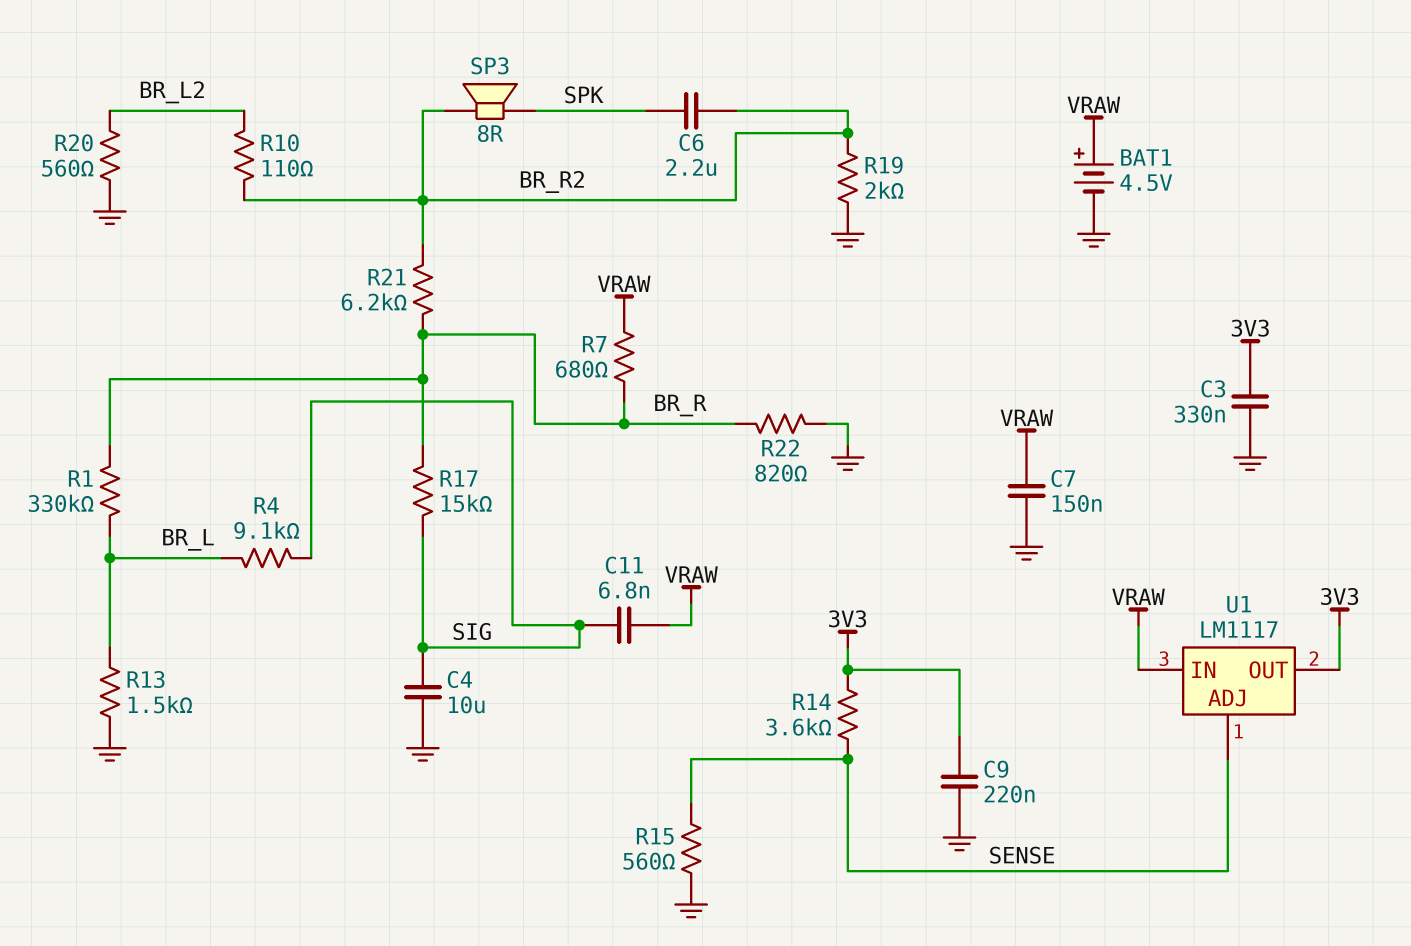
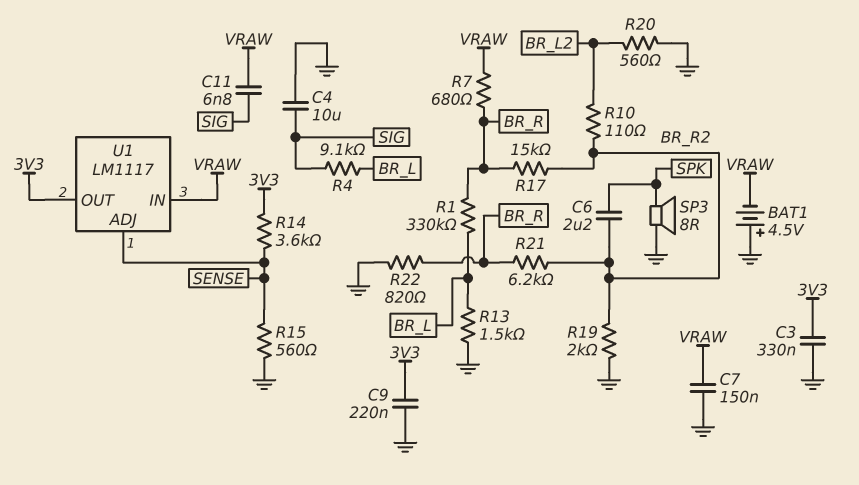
BAT1: 4.5V (plus VRAW, minus GND) -> 4.5V (plus GND, minus VRAW)
R17: 15k (BR_R, SIG) -> 15k (BR_R, BR_R2)
SP3: speaker 8R (BR_R2, SPK) -> speaker 8R (GND, SPK)

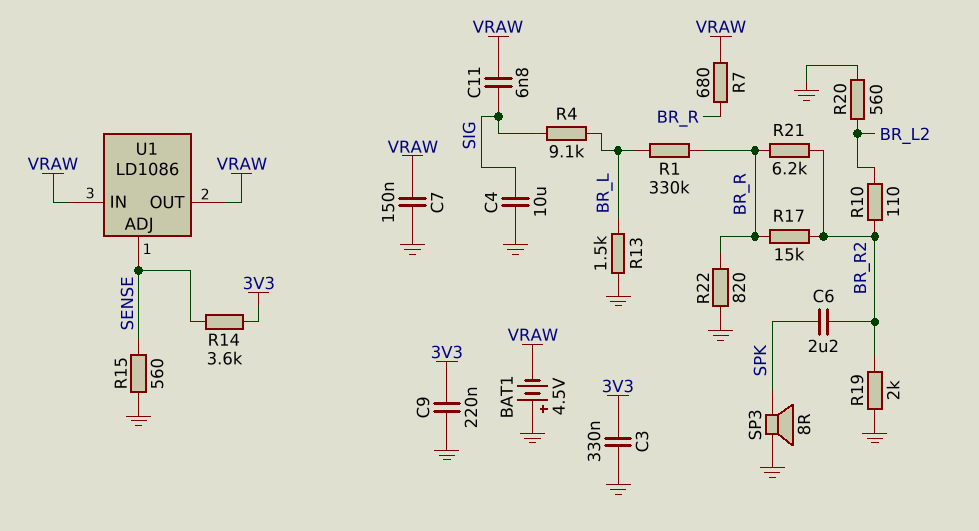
U1: LM1117 -> LD1086
U1 pin OUT: 3V3 -> VRAW

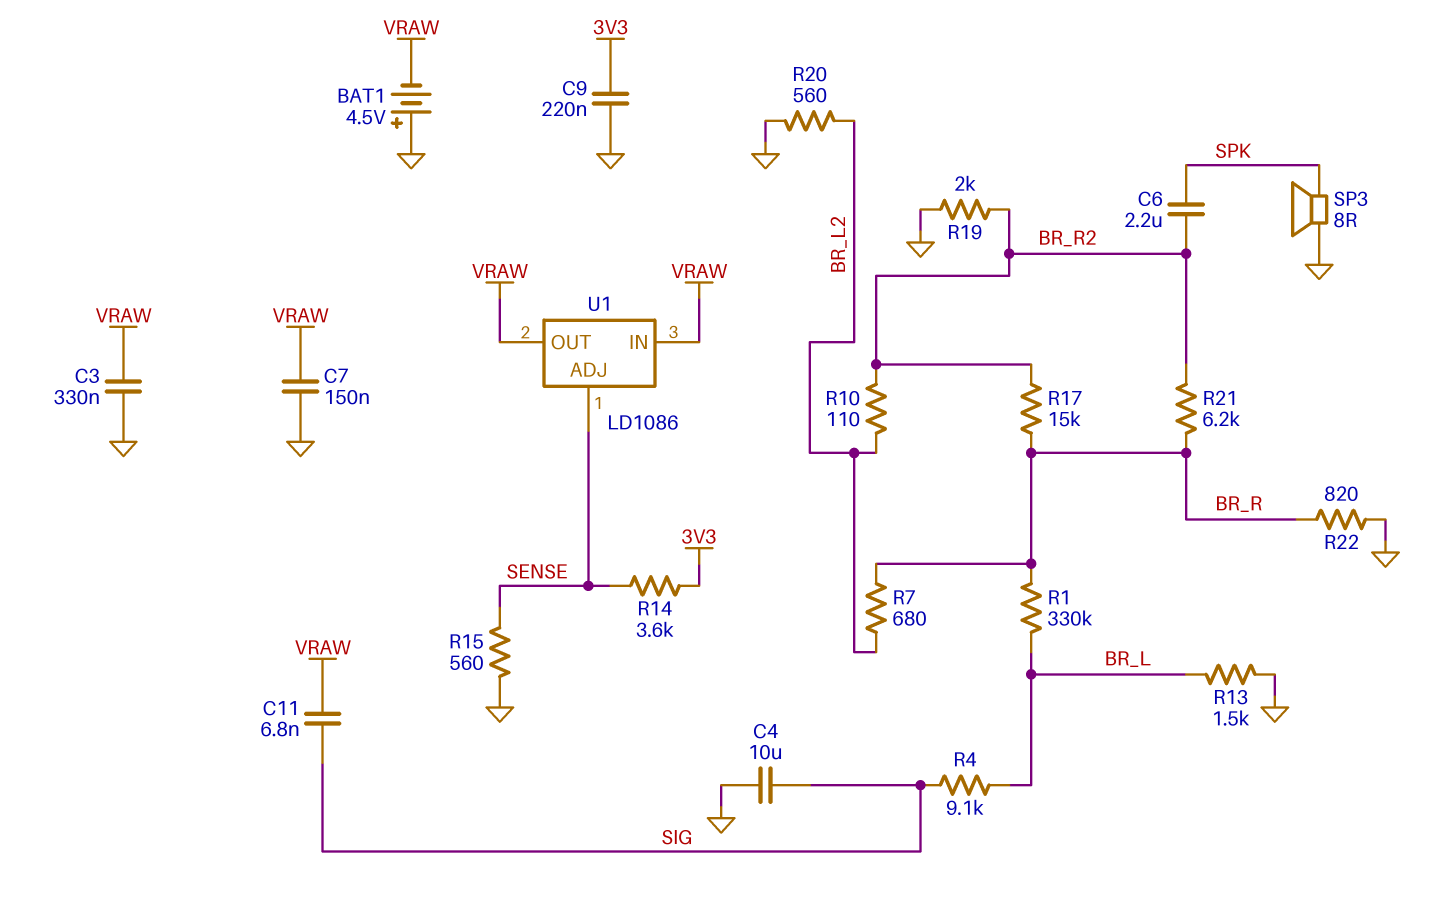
C3: 330nF (3V3, GND) -> 330nF (GND, VRAW)
R7: 680 (BR_R, VRAW) -> 680 (BR_L2, BR_R)

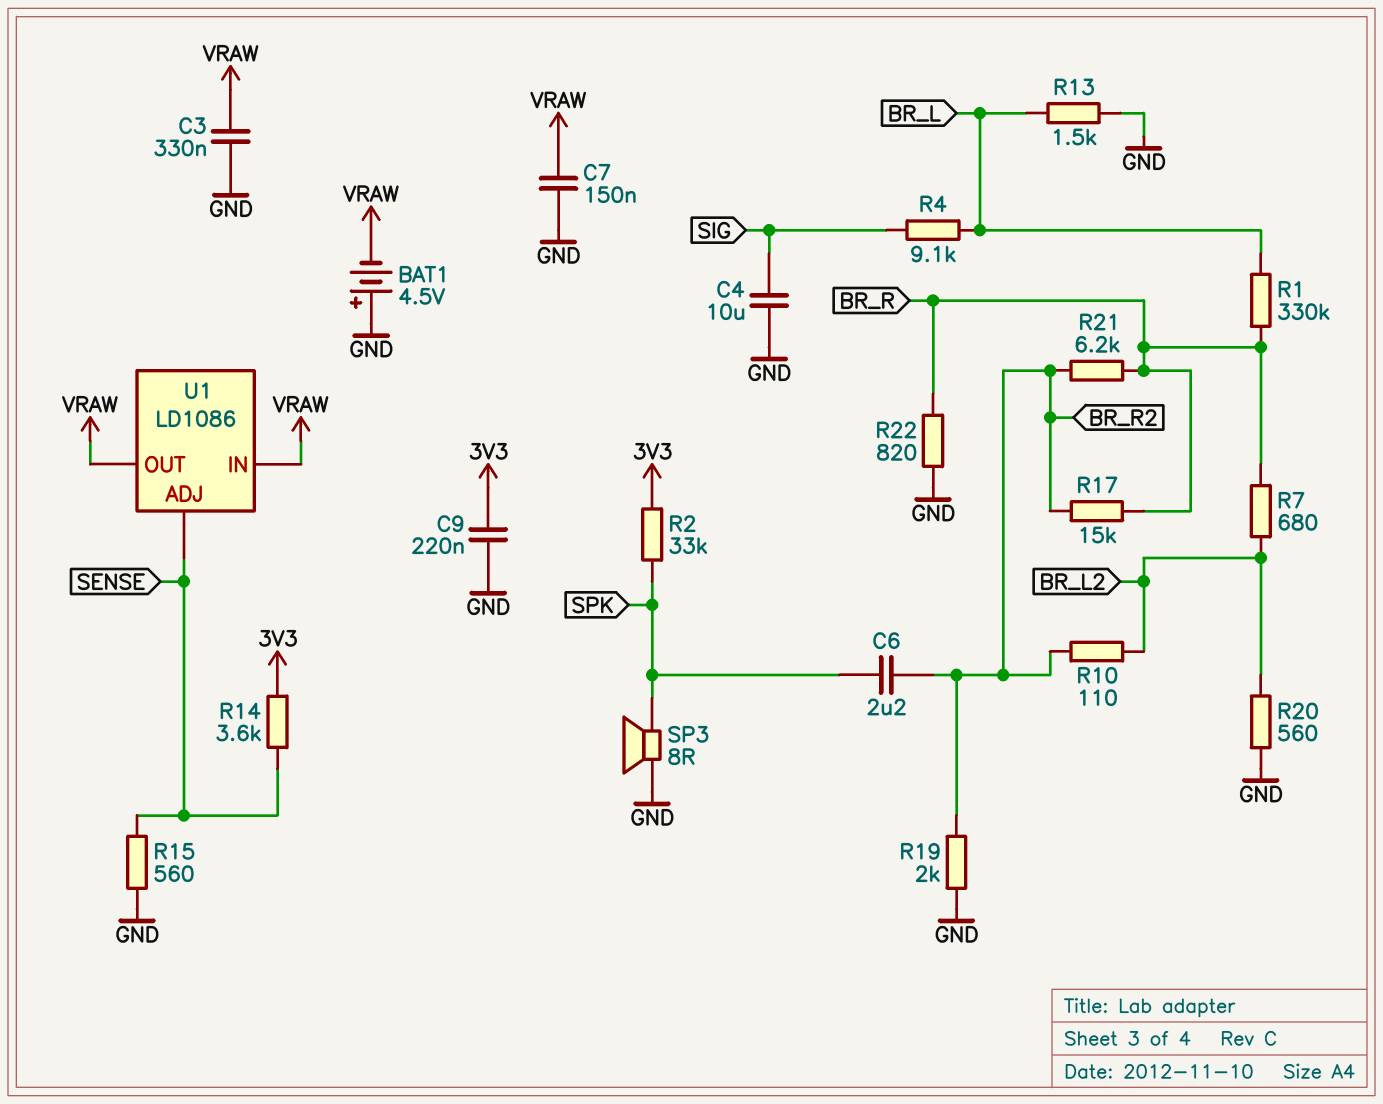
C11: 6.8nF (SIG, VRAW) -> none
R2: none -> 33k (3V3, SPK)

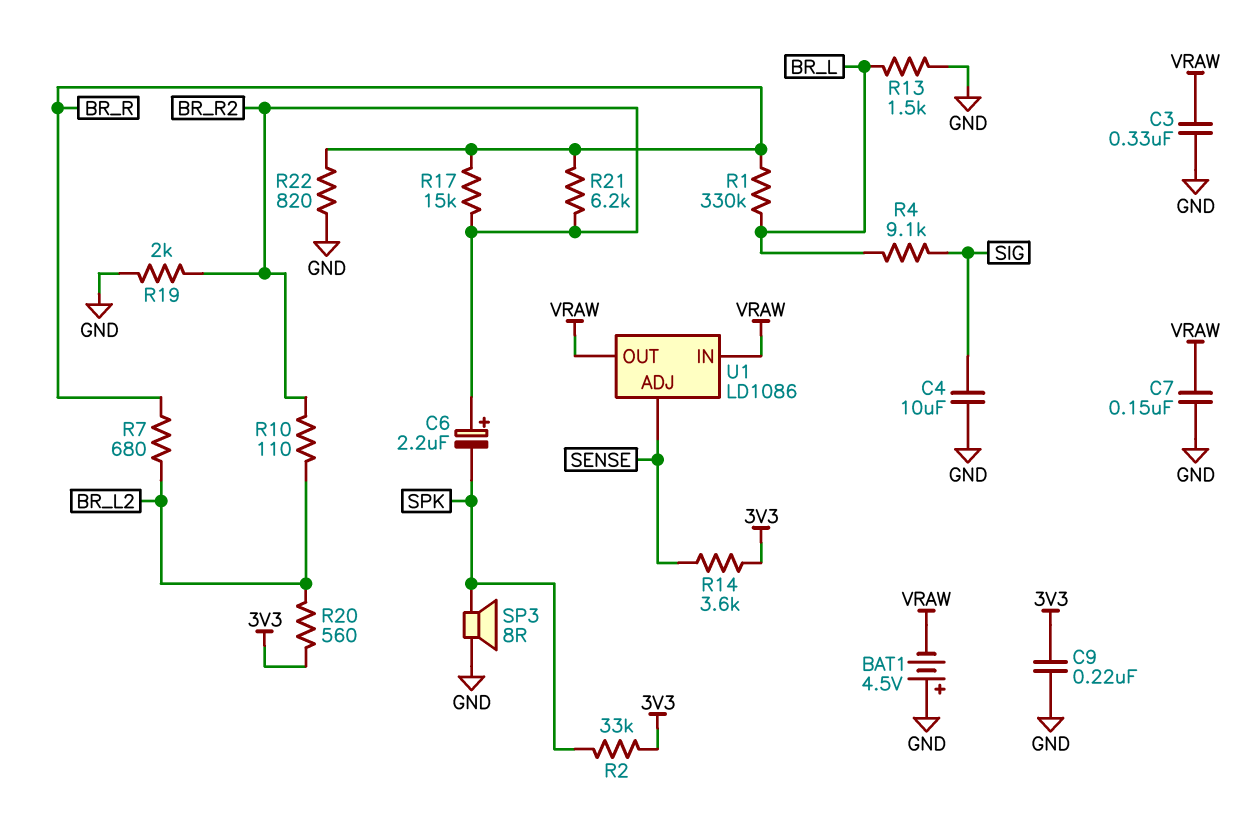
C6: 2.2uF (BR_R2, SPK) -> 2.2uF (plus BR_R2, minus SPK)
R15: 560 (GND, SENSE) -> none
R20: 560 (BR_L2, GND) -> 560 (3V3, BR_L2)

